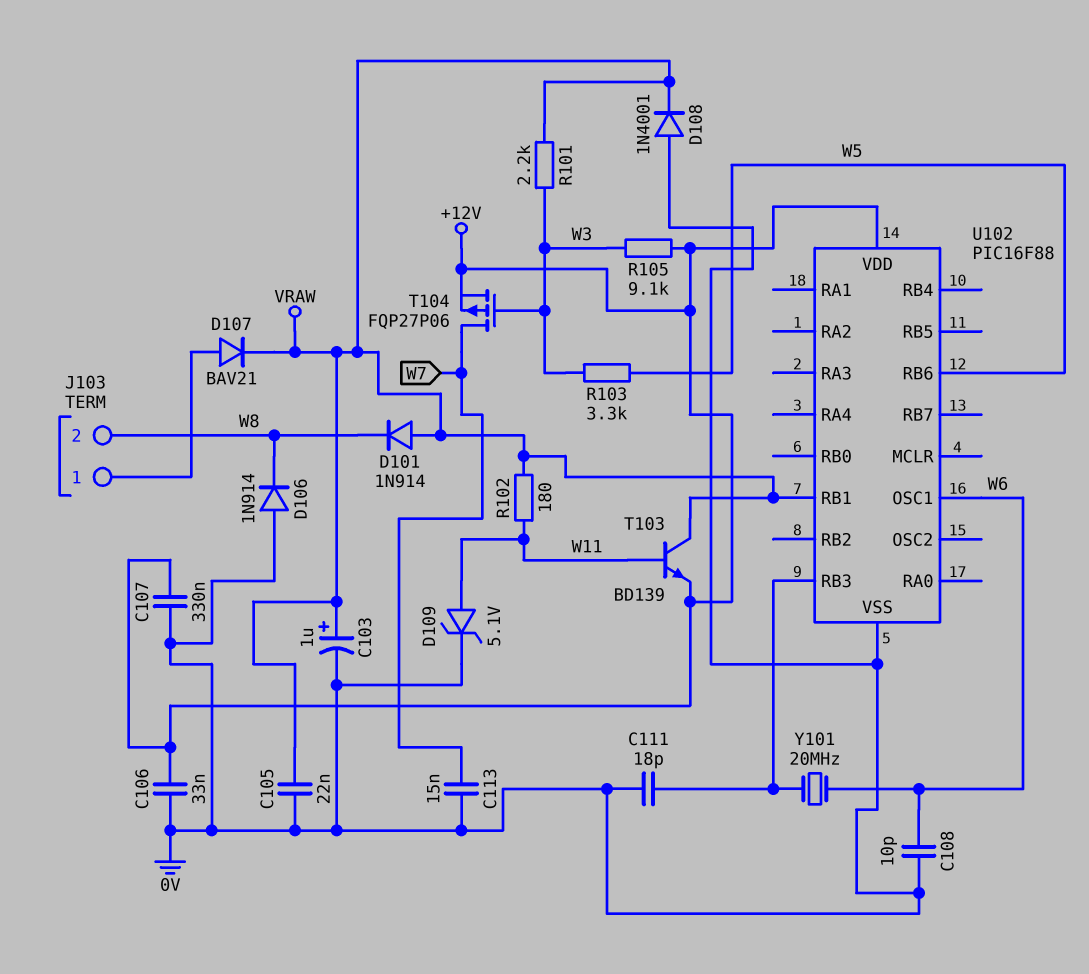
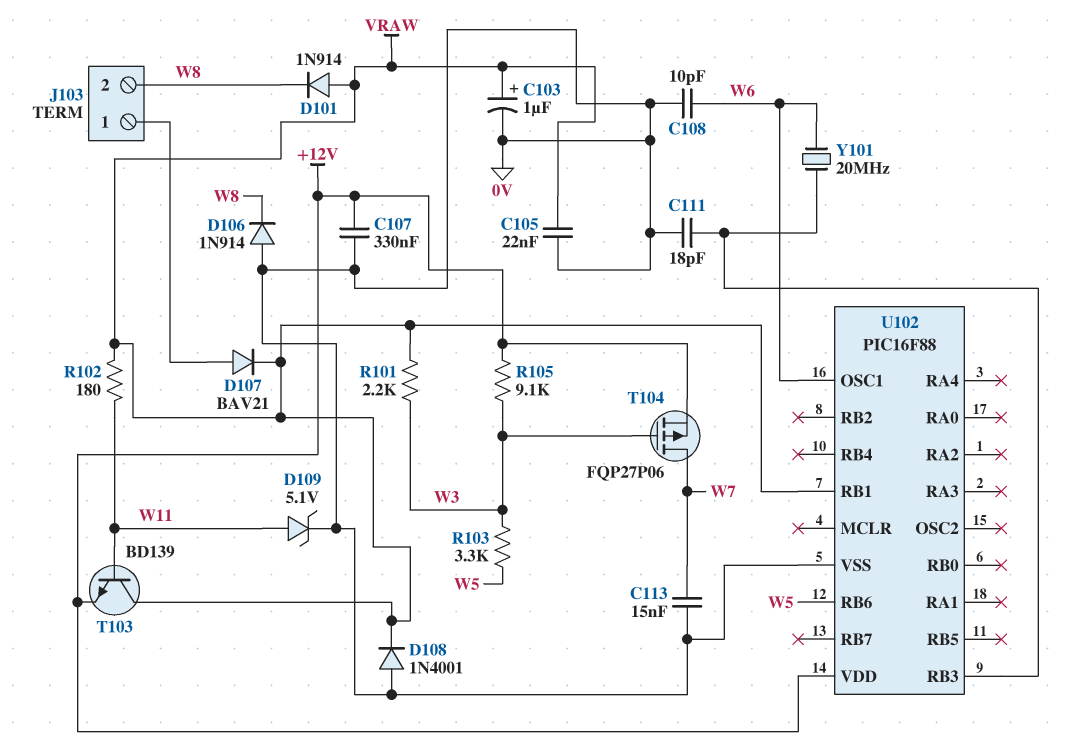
C106: 33nF (+12V, 0V) -> none

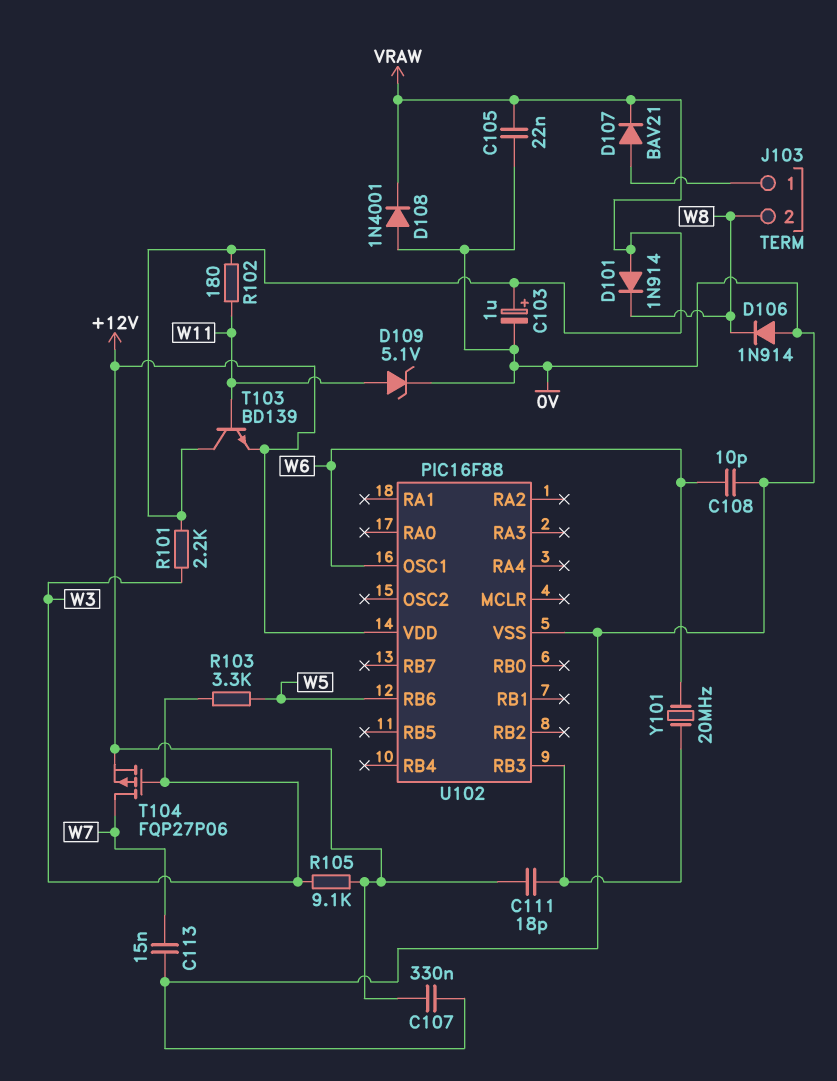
C111: 18pF (0V, U102/RB3) -> 18pF (+12V, U102/RB3)
U102 pin RB1: VRAW -> none

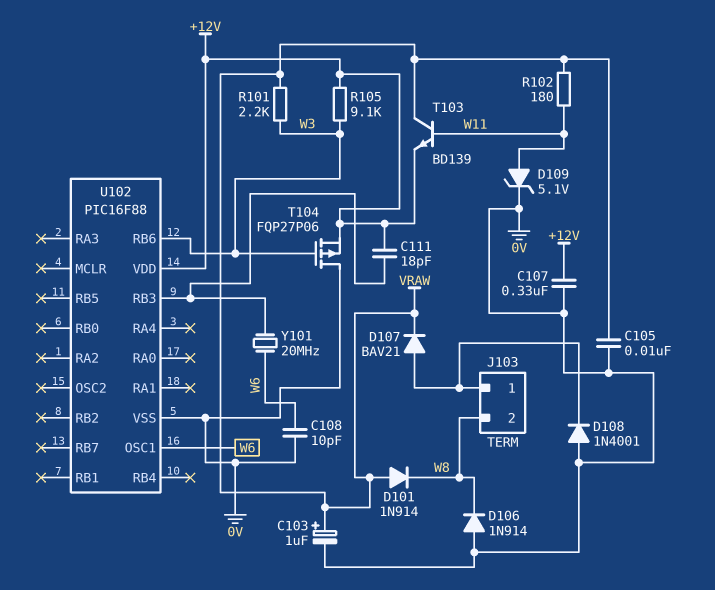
C105: 22nF (0V, VRAW) -> 10nF (0V, VRAW)
C113: 15nF (0V, W7) -> none
D108: diode 1N4001 (A 0V, K VRAW) -> diode 1N4001 (A 0V, K J103/1)
R103: 3.3k (W3, W5) -> none
T104: PMOS FQP27P06 (G W3, D W7, S +12V) -> PMOS FQP27P06 (G W3, D 0V, S +12V)
U102 pin RB6: W5 -> W3

